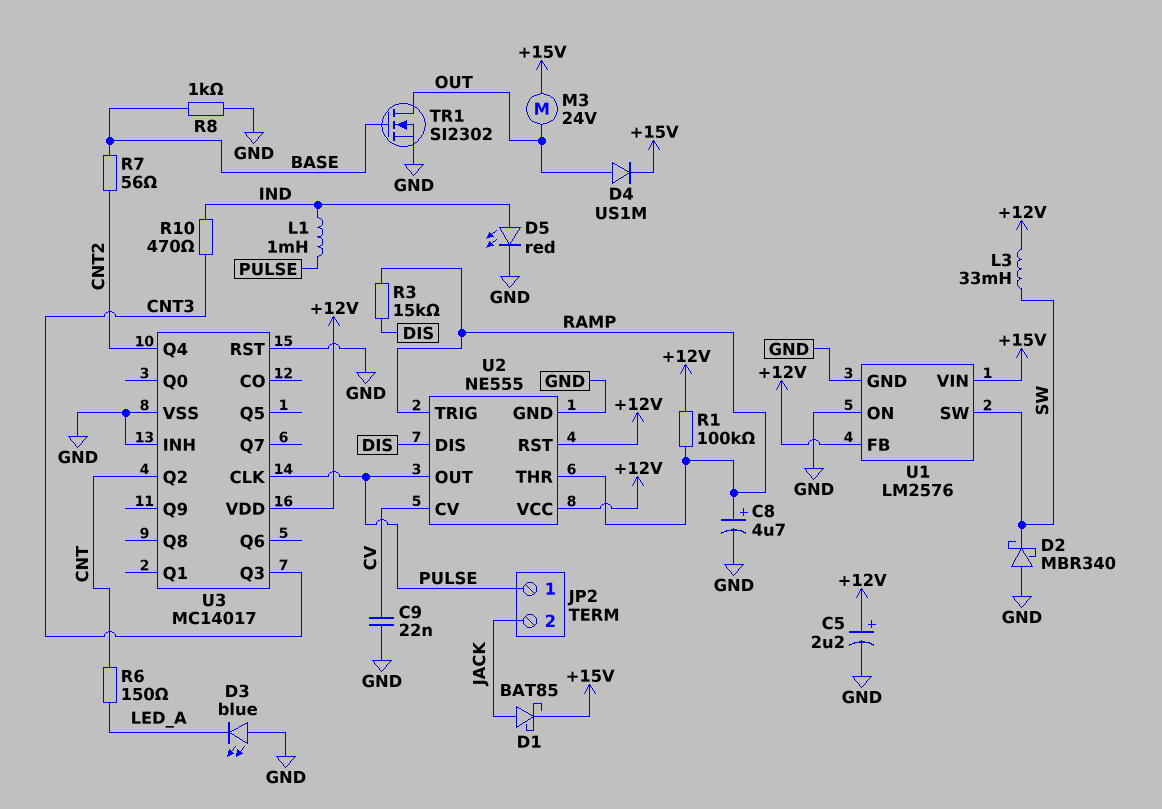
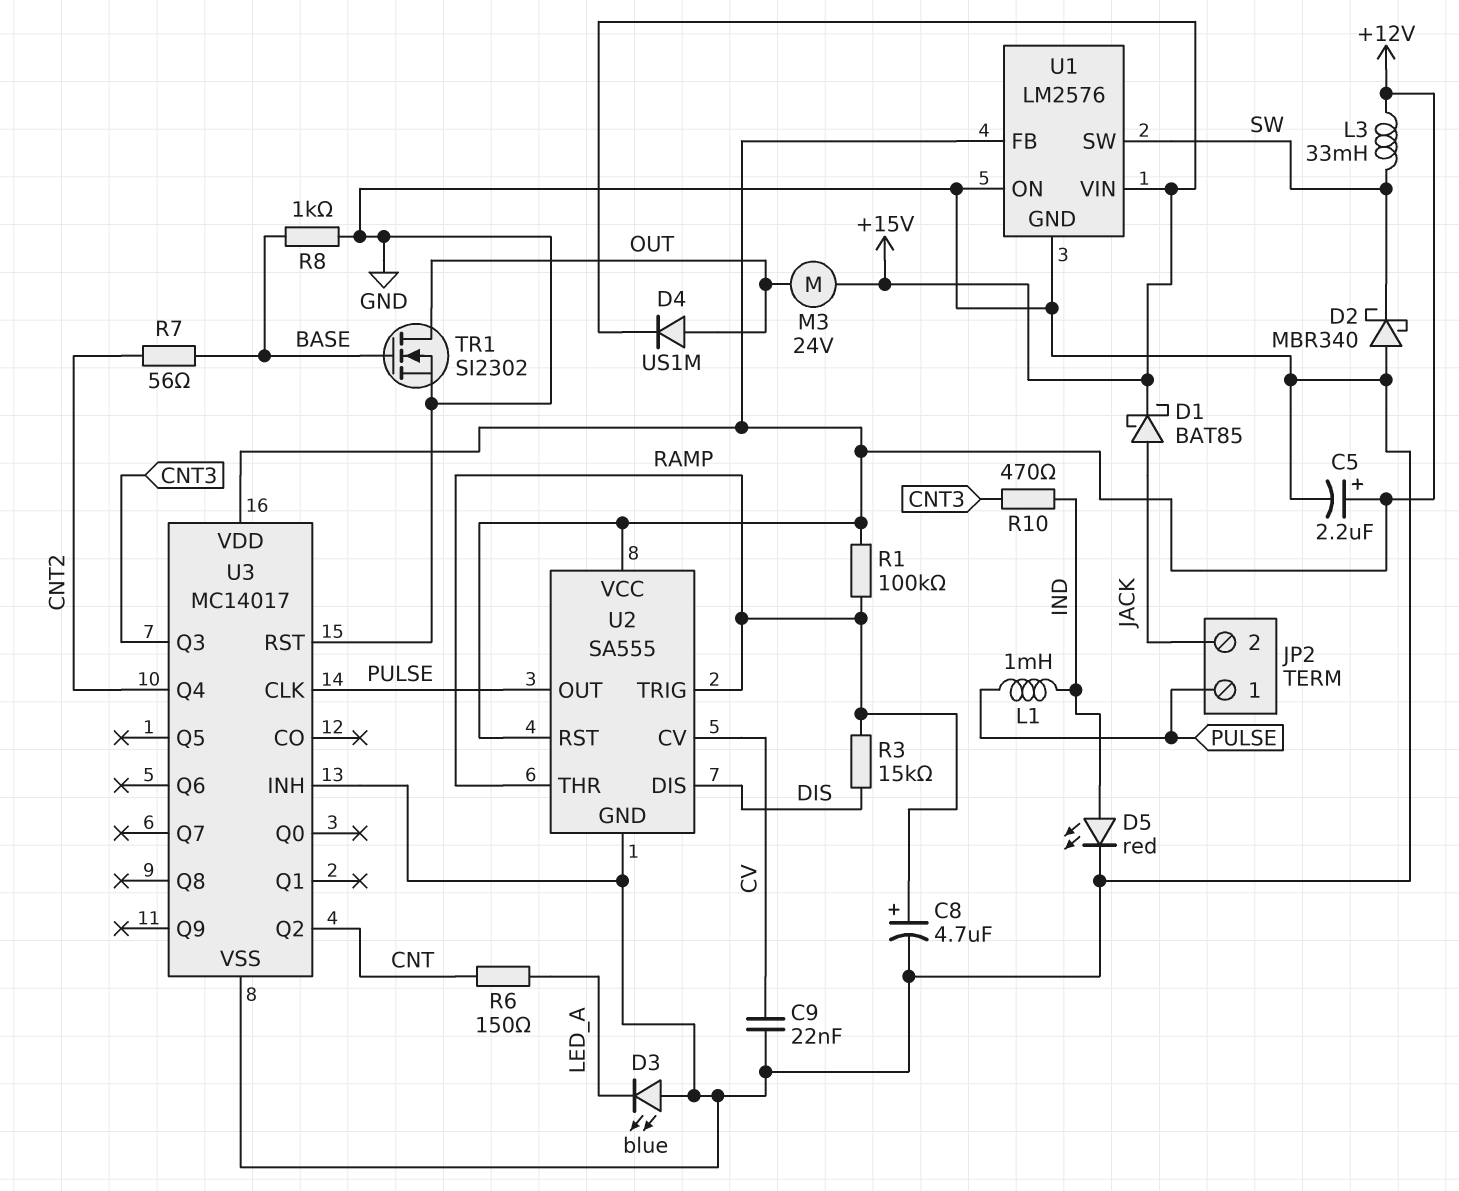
U2: NE555 -> SA555

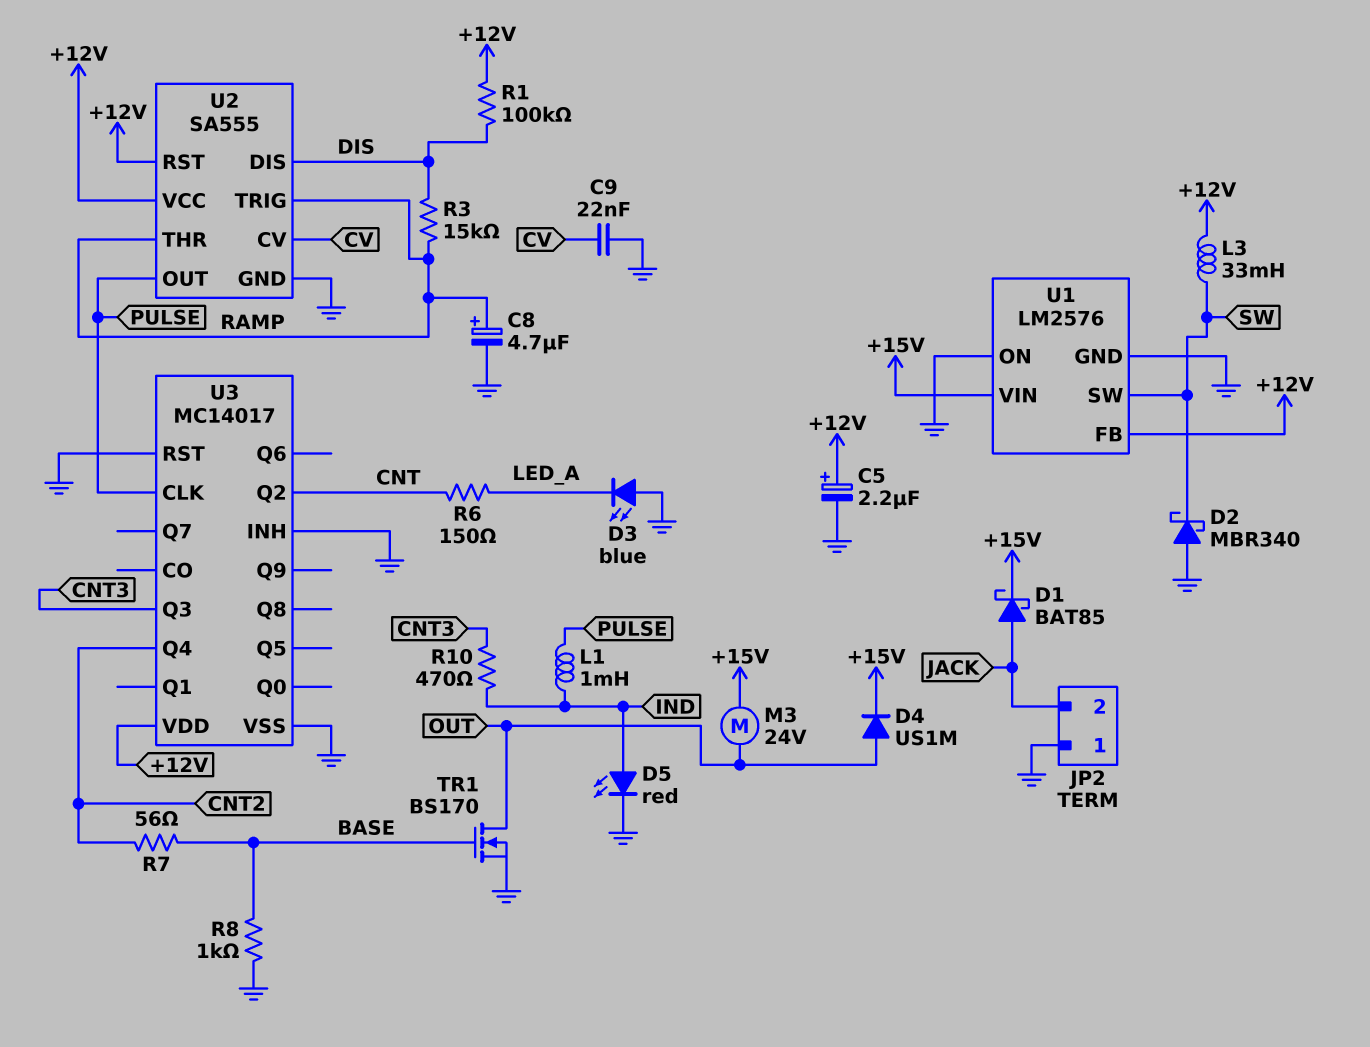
JP2 pin 1: PULSE -> GND
R1: 100k (+12V, RAMP) -> 100k (+12V, DIS)
TR1: NMOS SI2302 (G BASE, D OUT, S GND) -> NMOS BS170 (G BASE, D OUT, S GND)

